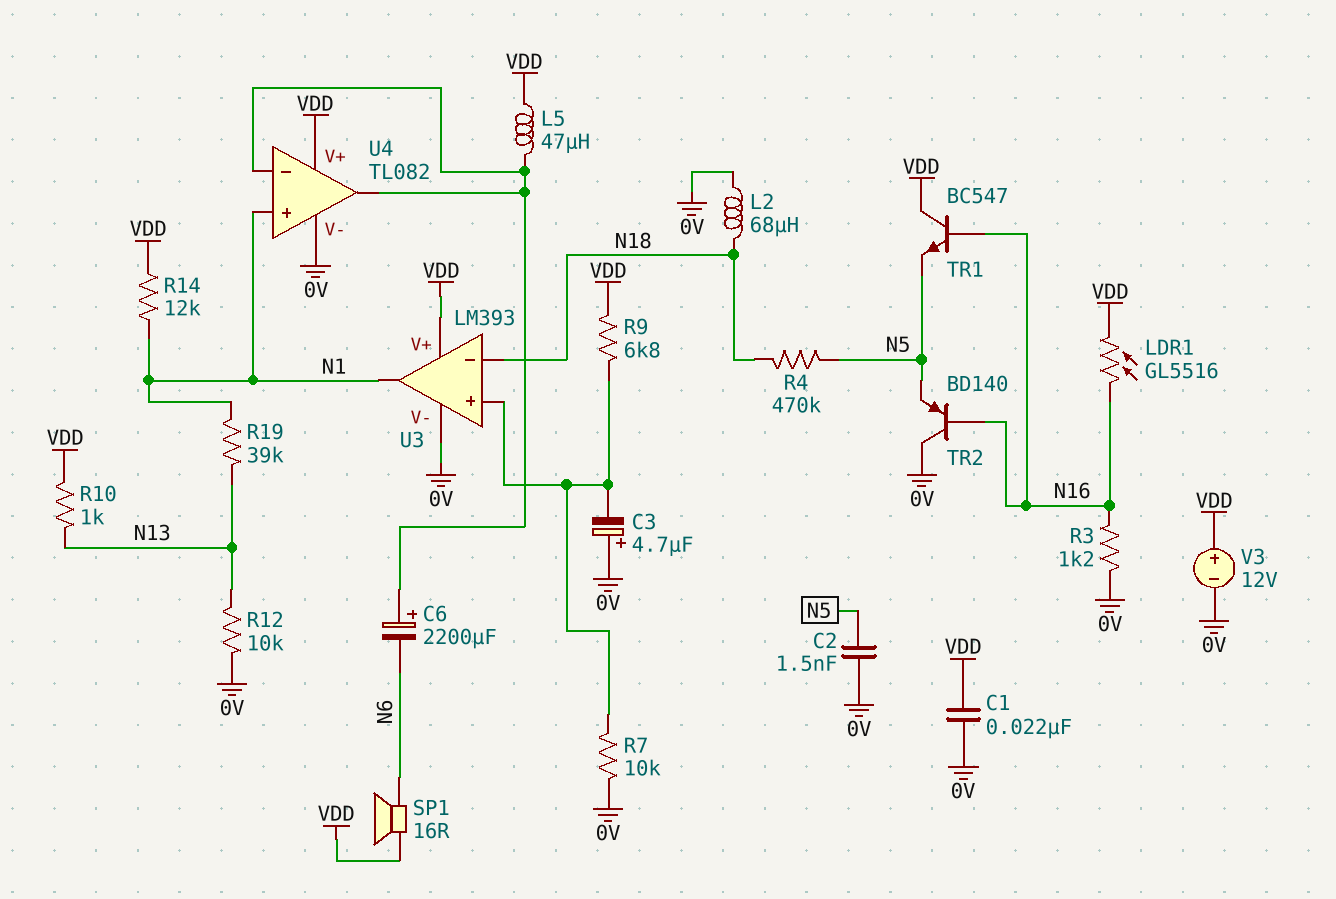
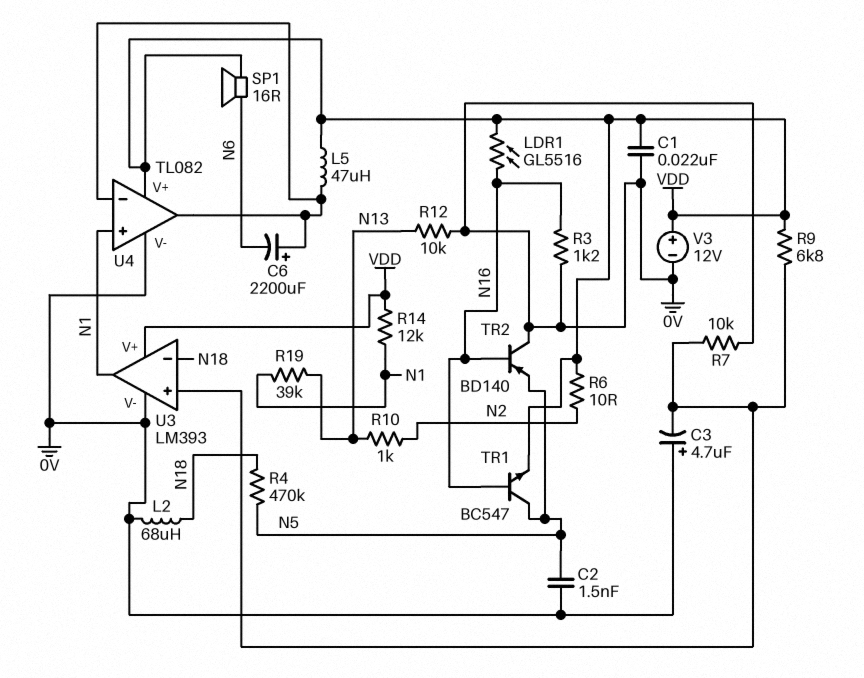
R6: none -> 10 (N2, VDD)
R10: 1k (N13, VDD) -> 1k (N2, N13)
TR1: NPN BC547 (B N16, C VDD, E N5) -> NPN BC547 (B N16, C N5, E VDD)

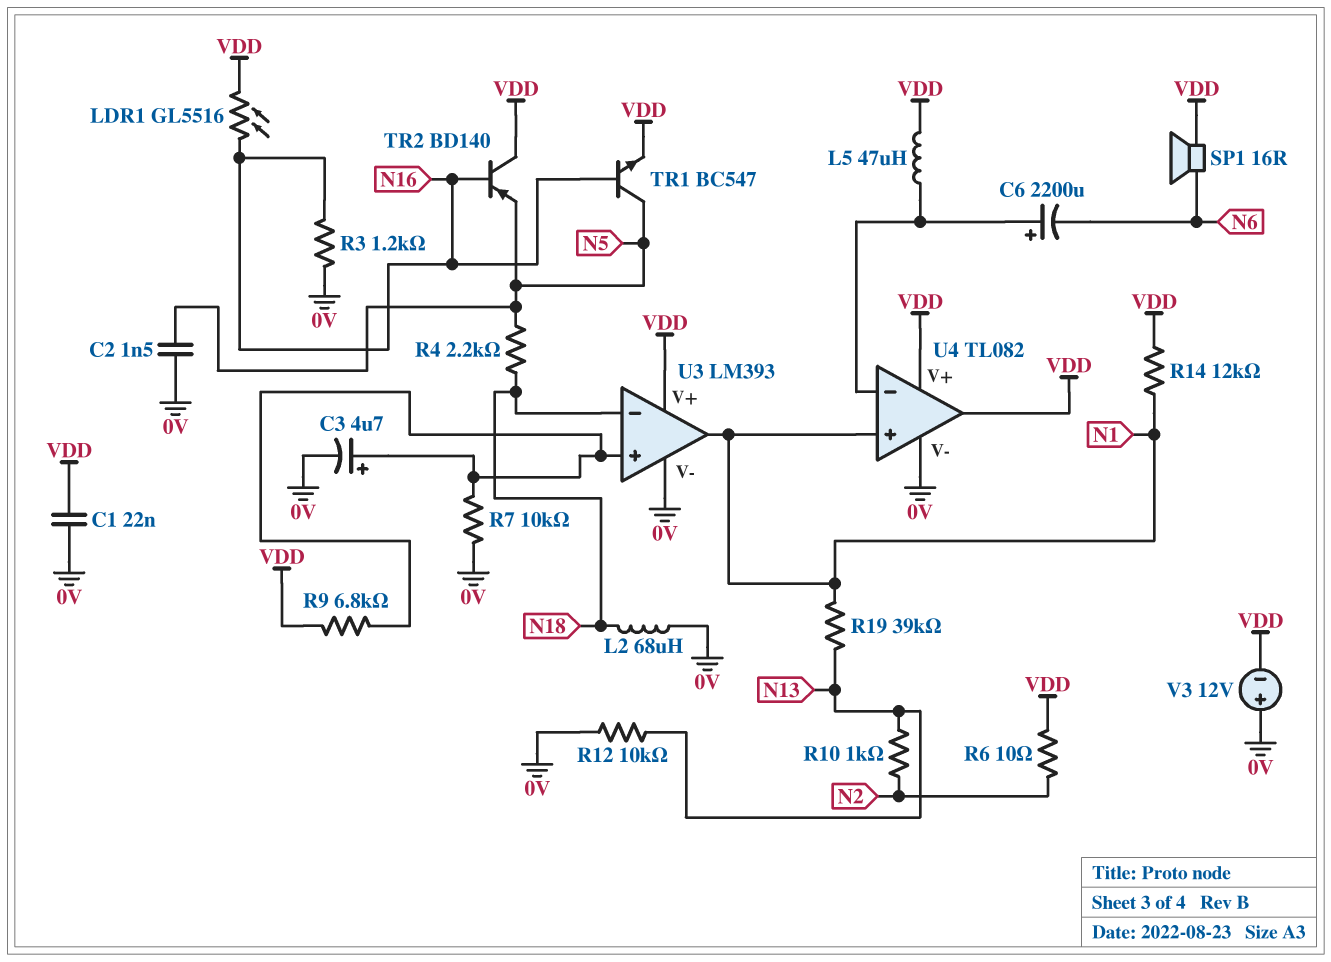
C3: 4.7uF (plus 0V, minus U3/in+) -> 4.7uF (plus U3/in+, minus 0V)
R4: 470k (N5, N18) -> 2.2k (N5, N18)
TR2: PNP BD140 (B N16, C 0V, E N5) -> PNP BD140 (B N16, C VDD, E N5)
U4 pin out: U4/in- -> VDD
V3: 12V (plus VDD, minus 0V) -> 12V (plus 0V, minus VDD)

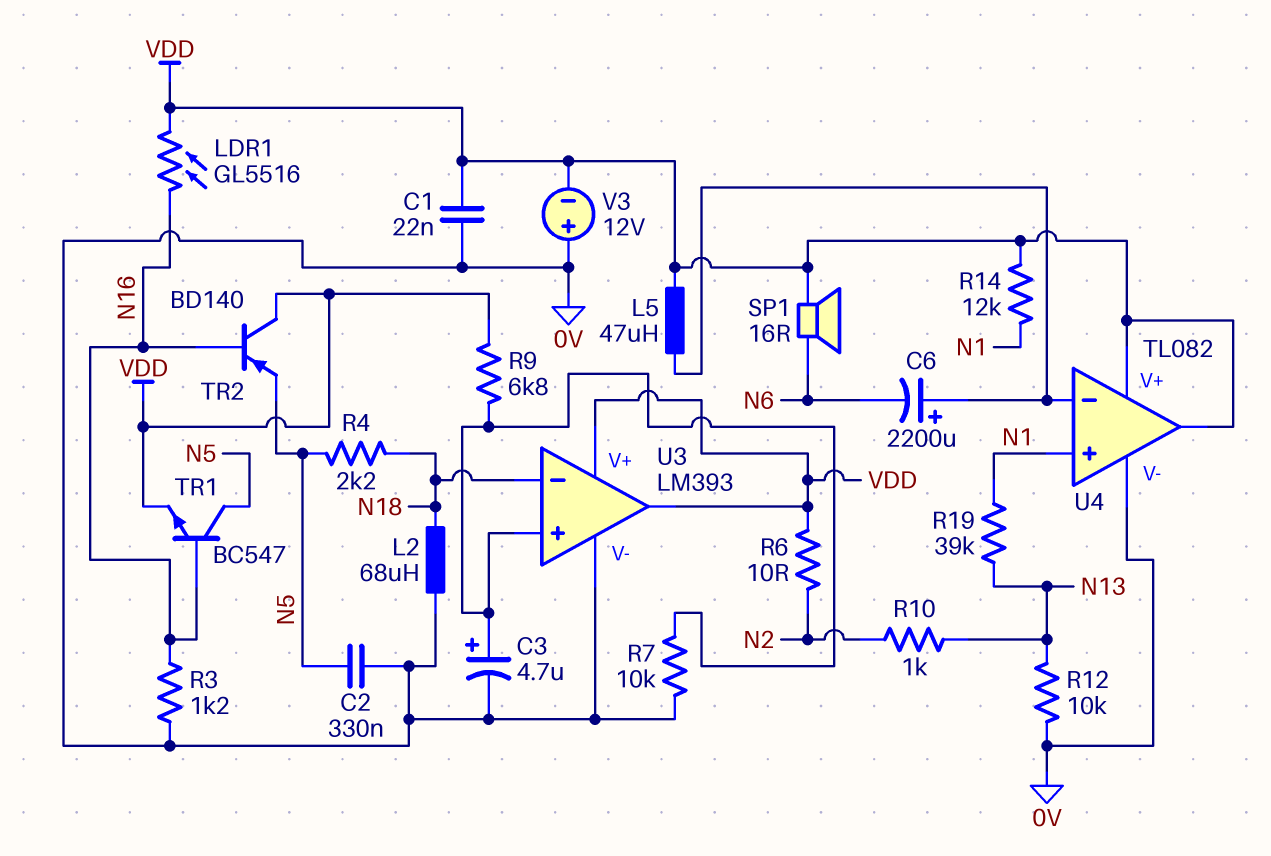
C2: 1.5nF (0V, N5) -> 330nF (0V, N5)
U3 pin out: N1 -> VDD

